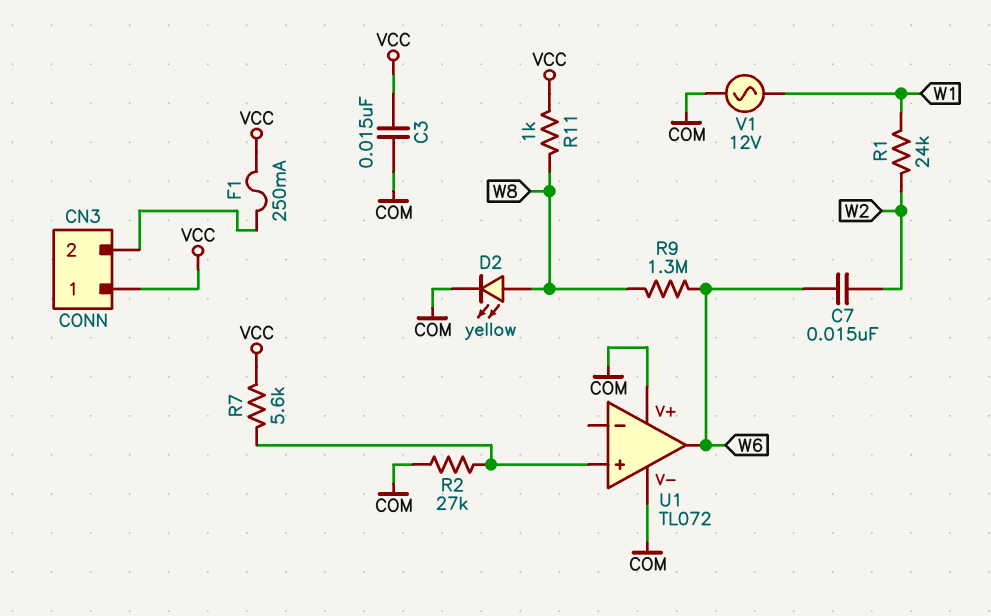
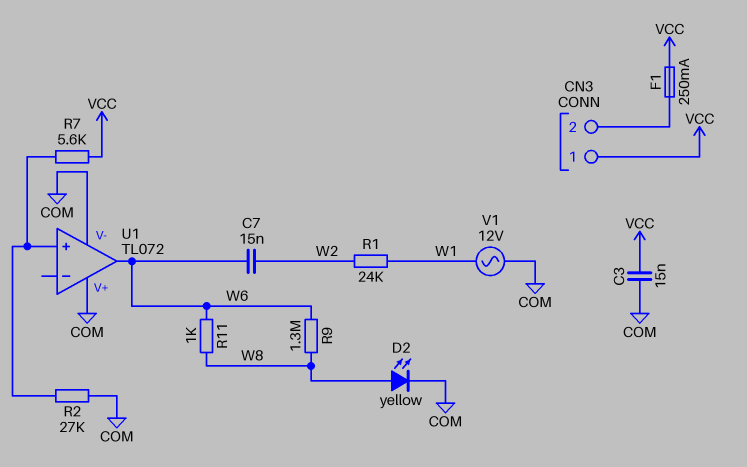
R11: 1k (VCC, W8) -> 1k (W6, W8)

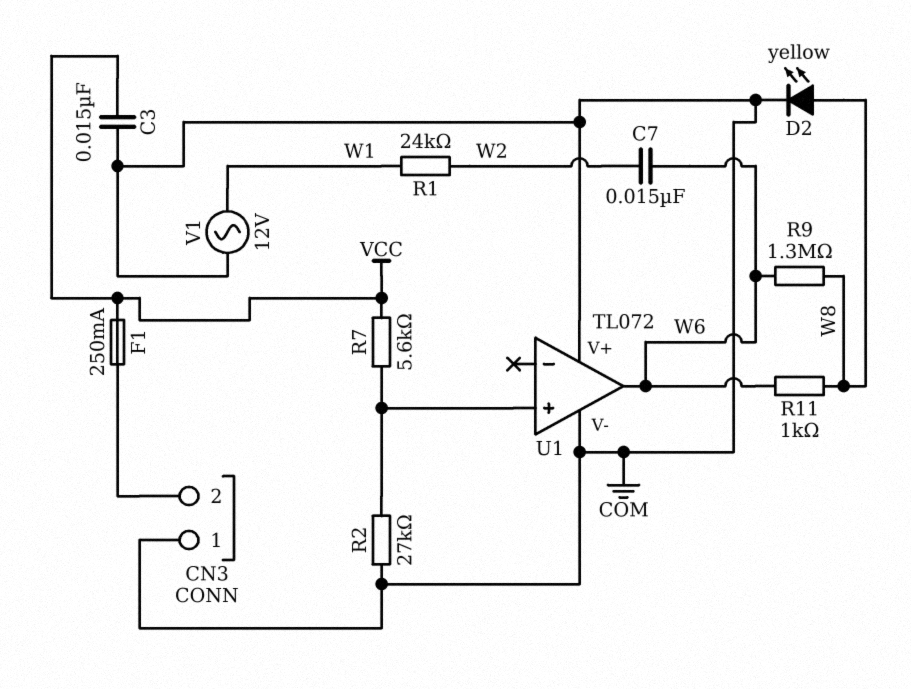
CN3 pin 1: VCC -> COM

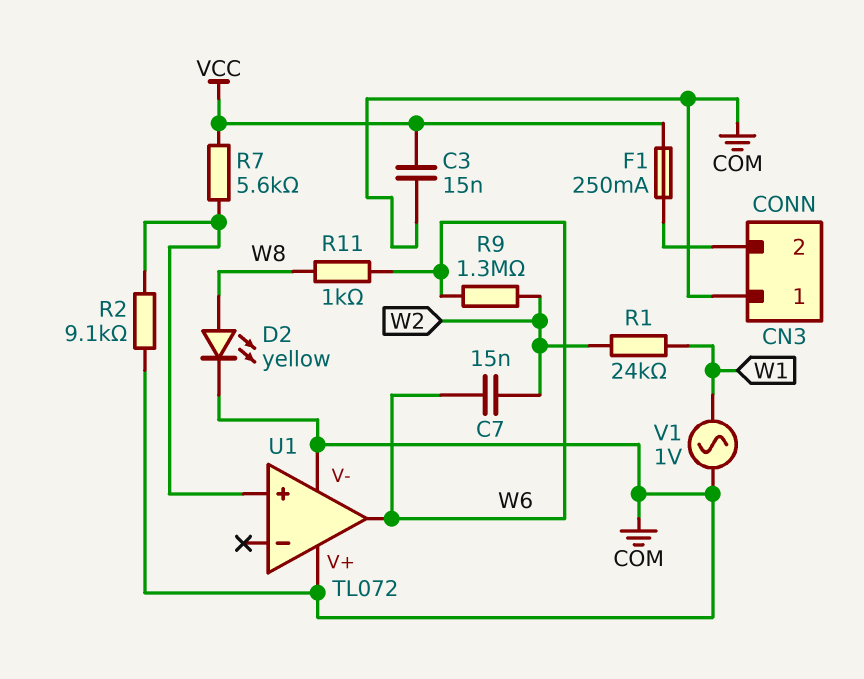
R2: 27k (COM, U1/in+) -> 9.1k (COM, U1/in+)
R9: 1.3M (W6, W8) -> 1.3M (W2, W6)
V1: AC 12V (COM, W1) -> AC 1V (COM, W1)

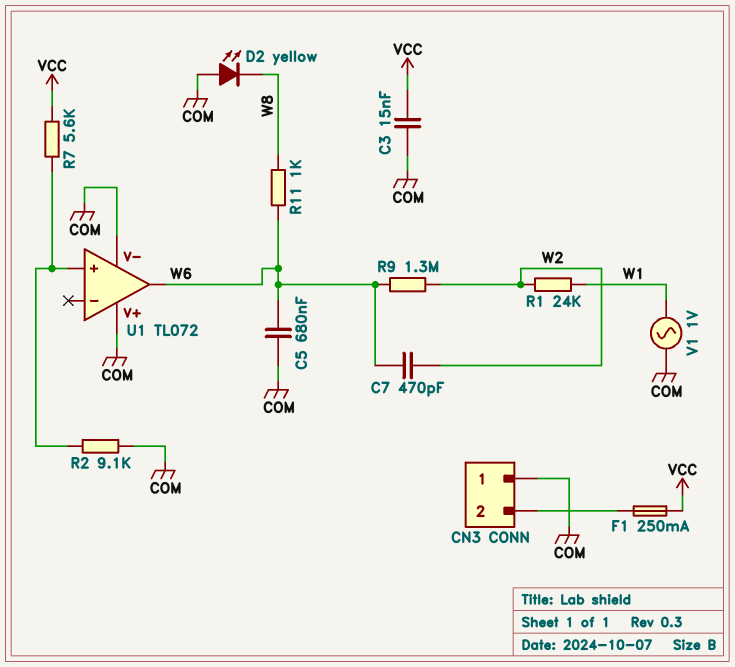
C5: none -> 680nF (COM, W6)
C7: 15nF (W2, W6) -> 470pF (W2, W6)
D2: LED yellow (A W8, K COM) -> LED yellow (A COM, K W8)

